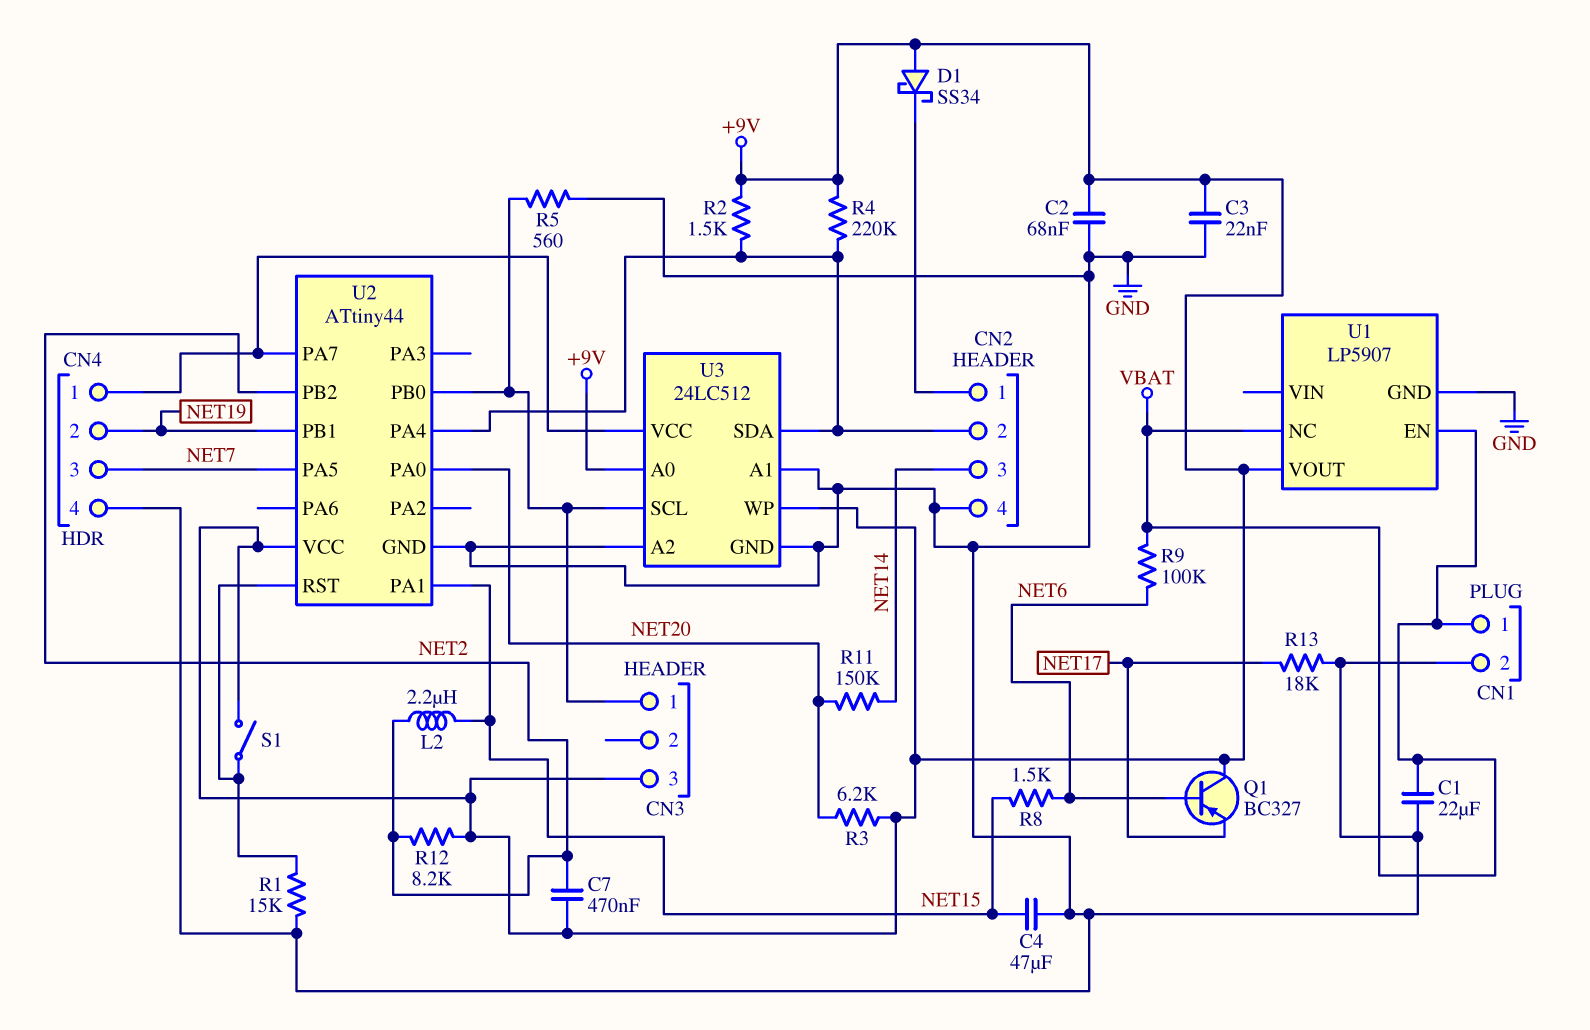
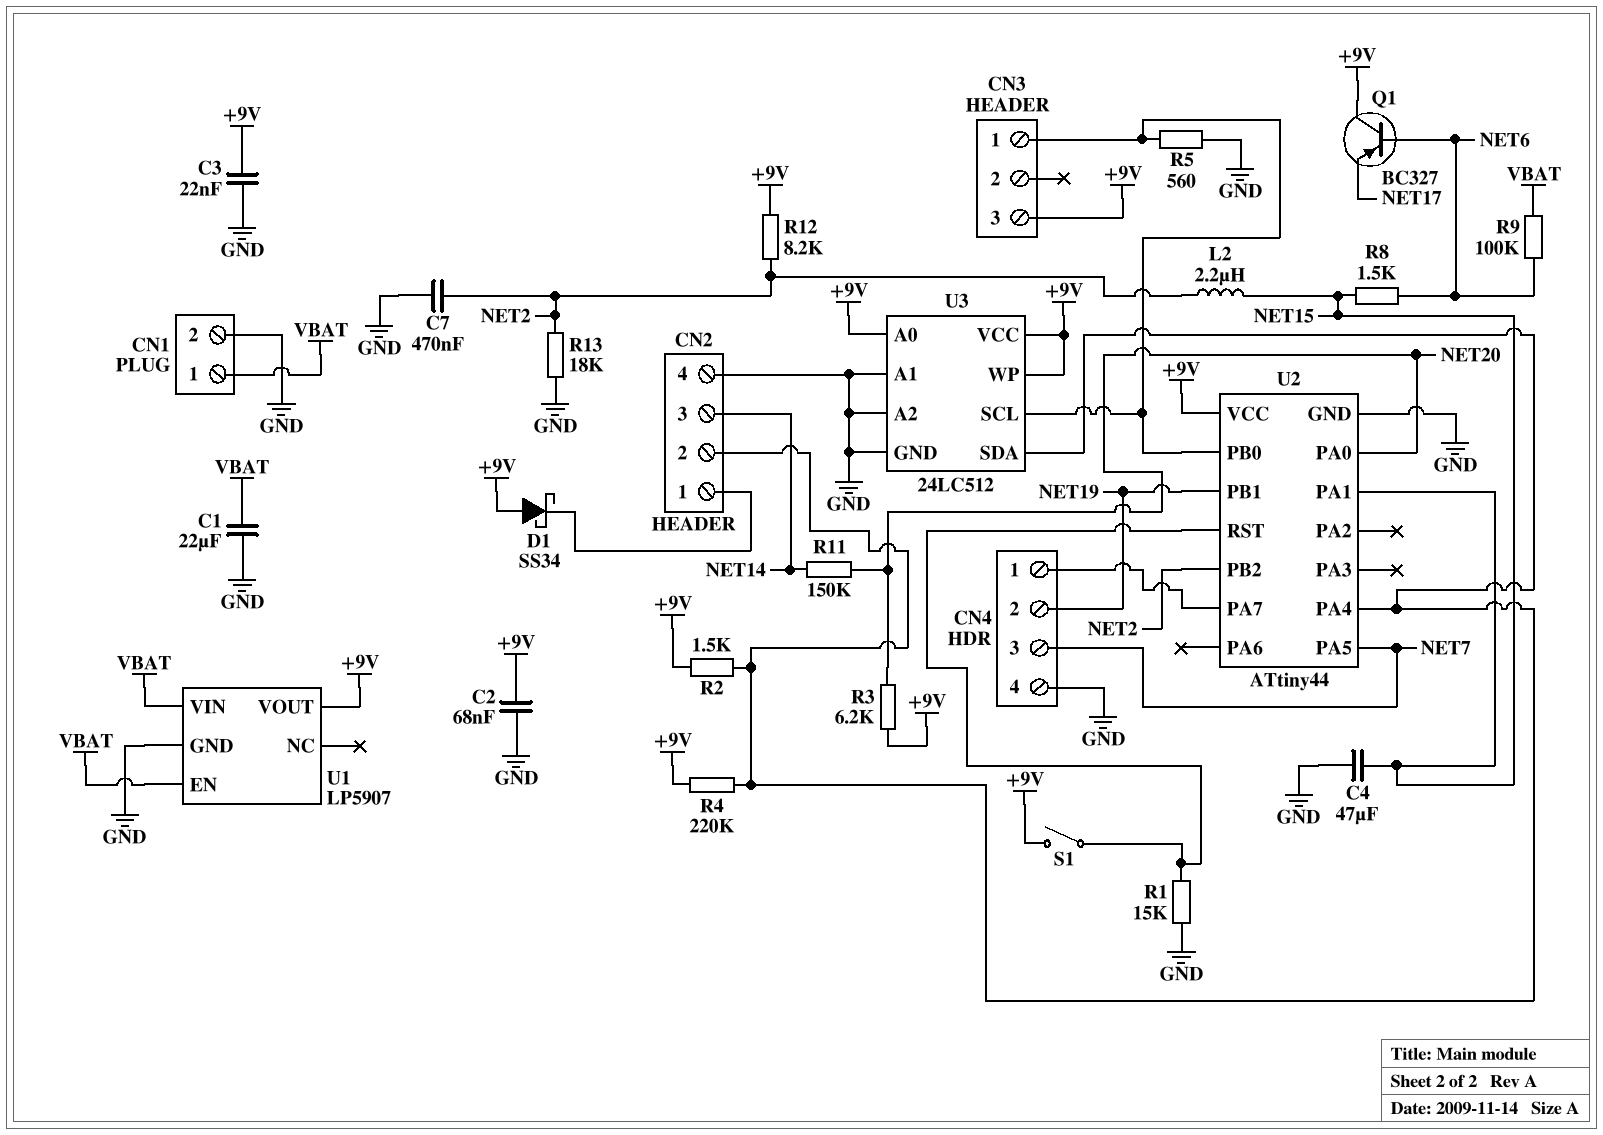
C7: 470nF (+9V, NET2) -> 470nF (GND, NET2)
R13: 18k (GND, NET17) -> 18k (GND, NET2)
U1 pin NC: VBAT -> none
U1 pin VIN: none -> VBAT
U3 pin VCC: CN4/1 -> +9V

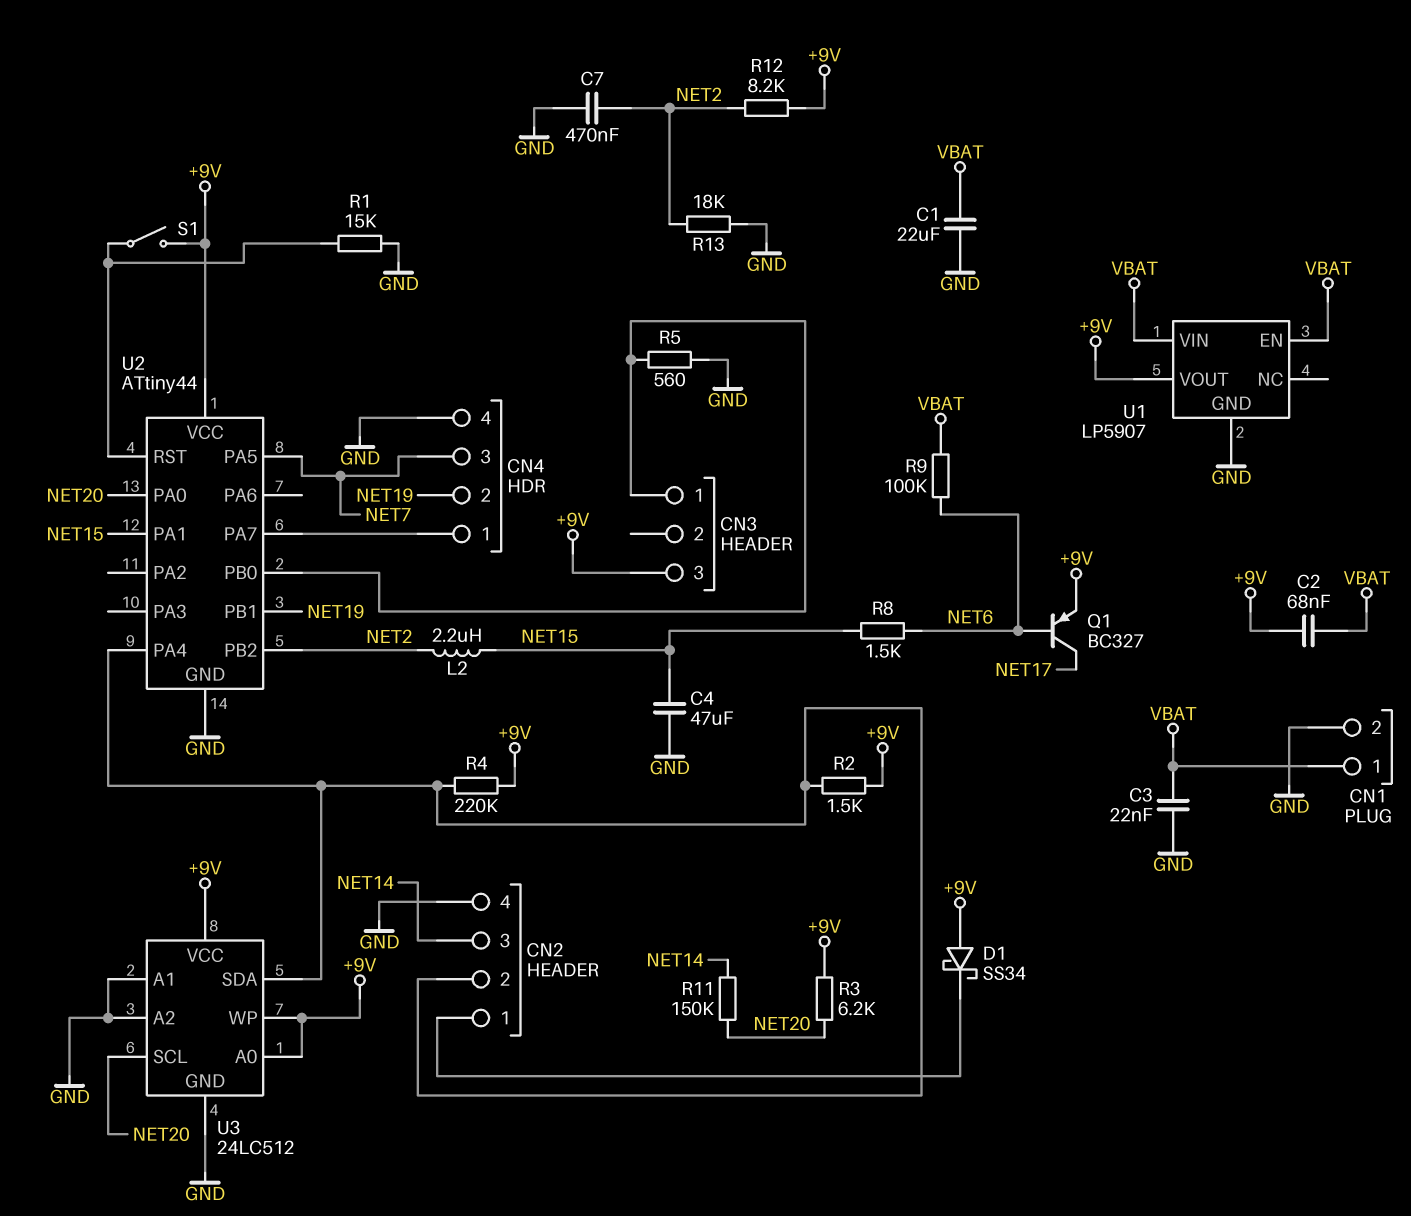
C2: 68nF (+9V, GND) -> 68nF (+9V, VBAT)
C3: 22nF (+9V, GND) -> 22nF (GND, VBAT)
Q1: PNP BC327 (B NET6, C +9V, E NET17) -> PNP BC327 (B NET6, C NET17, E +9V)
U3 pin SCL: CN3/1 -> NET20

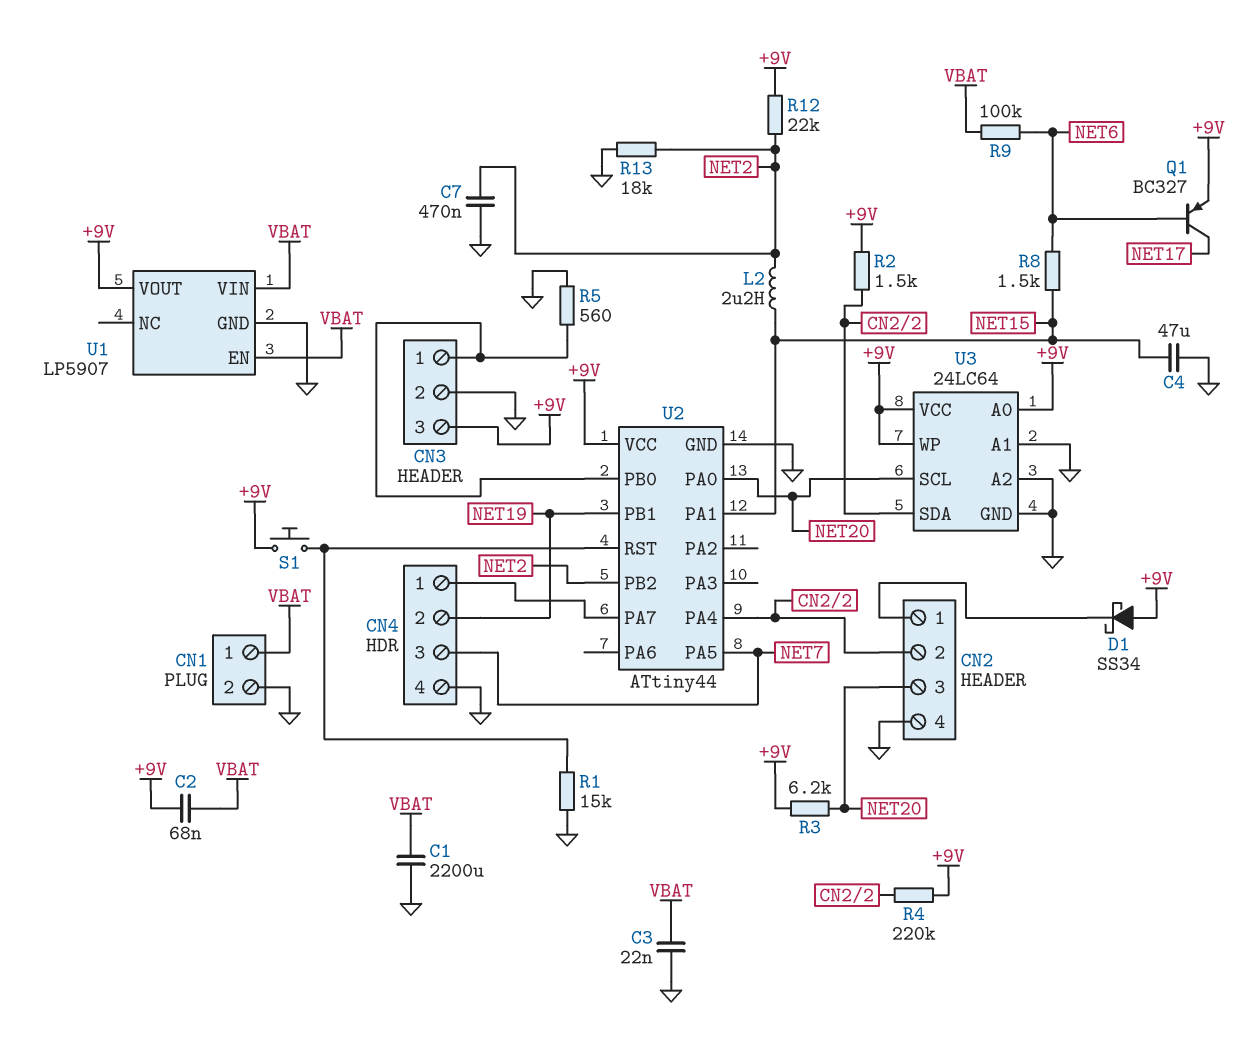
C1: 22uF (GND, VBAT) -> 2200uF (GND, VBAT)
CN2 pin 3: NET14 -> NET20
CN3 pin 2: none -> GND
R11: 150k (NET14, NET20) -> none
R12: 8.2k (+9V, NET2) -> 22k (+9V, NET2)
S1: switch (+9V, U2/RST) -> button (+9V, U2/RST)
U3: 24LC512 -> 24LC64

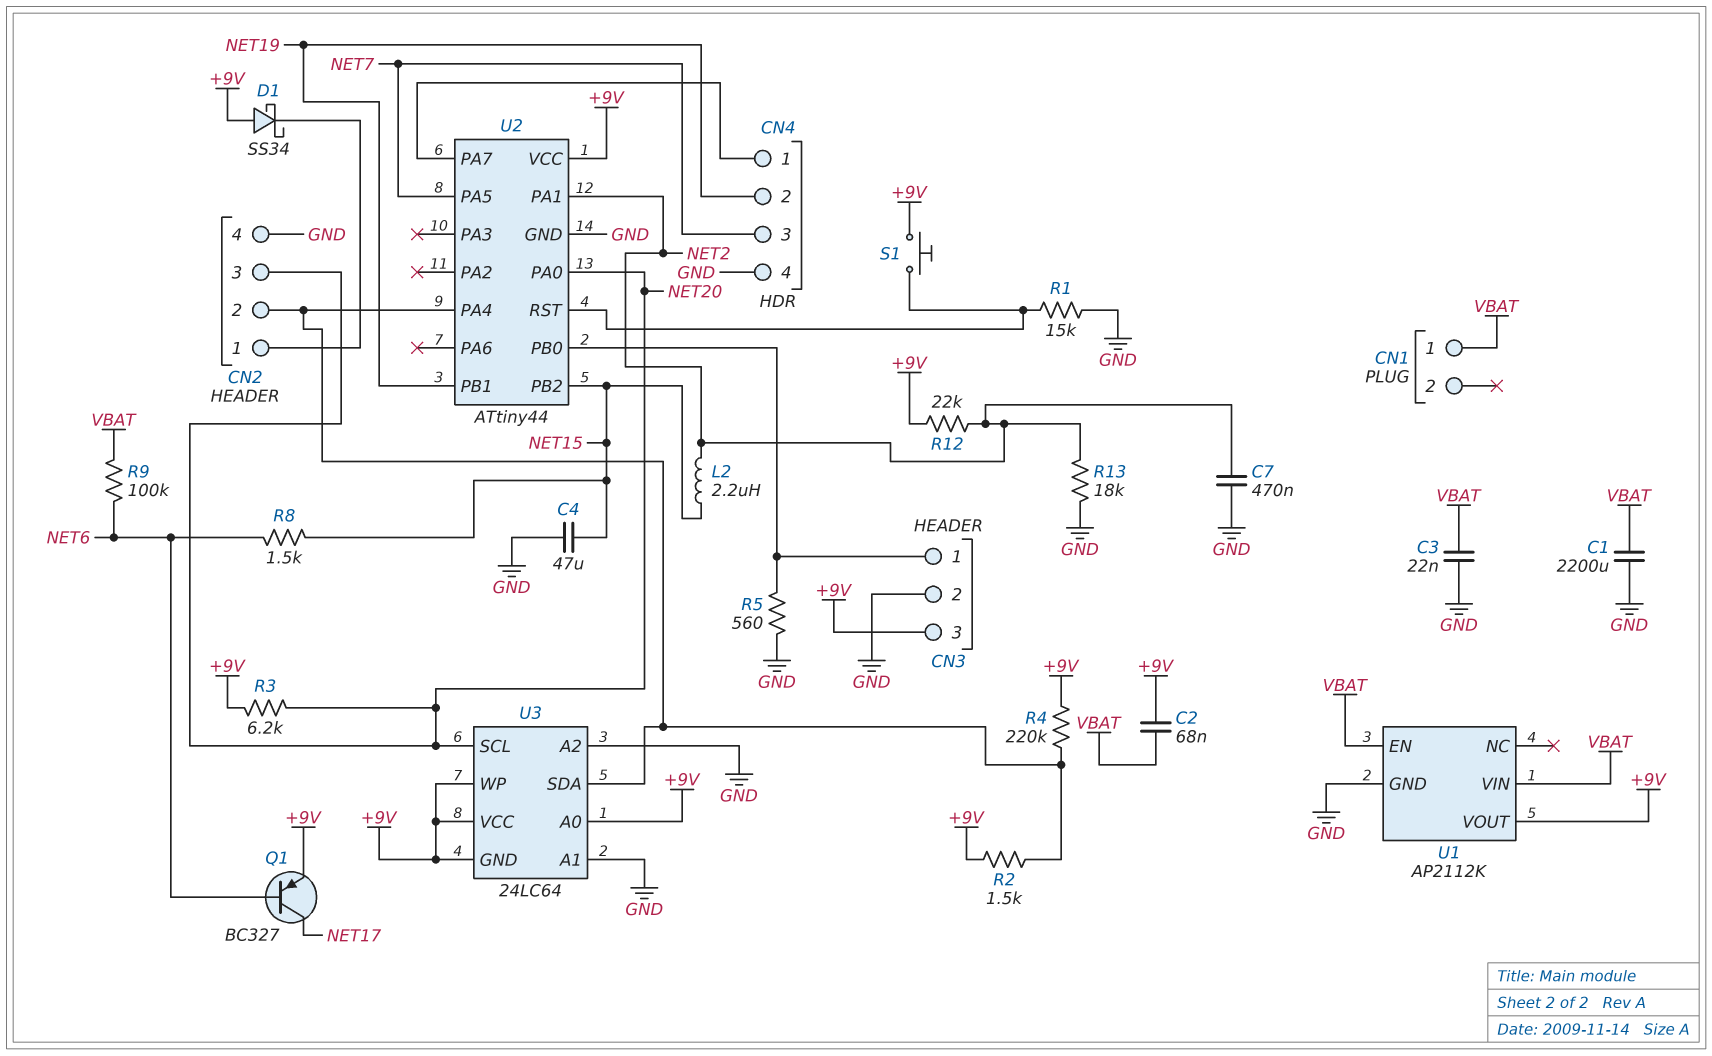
CN1 pin 2: GND -> none
U1: LP5907 -> AP2112K
U2 pin PA1: NET15 -> NET2
U2 pin PB2: NET2 -> NET15
U3 pin GND: GND -> +9V

